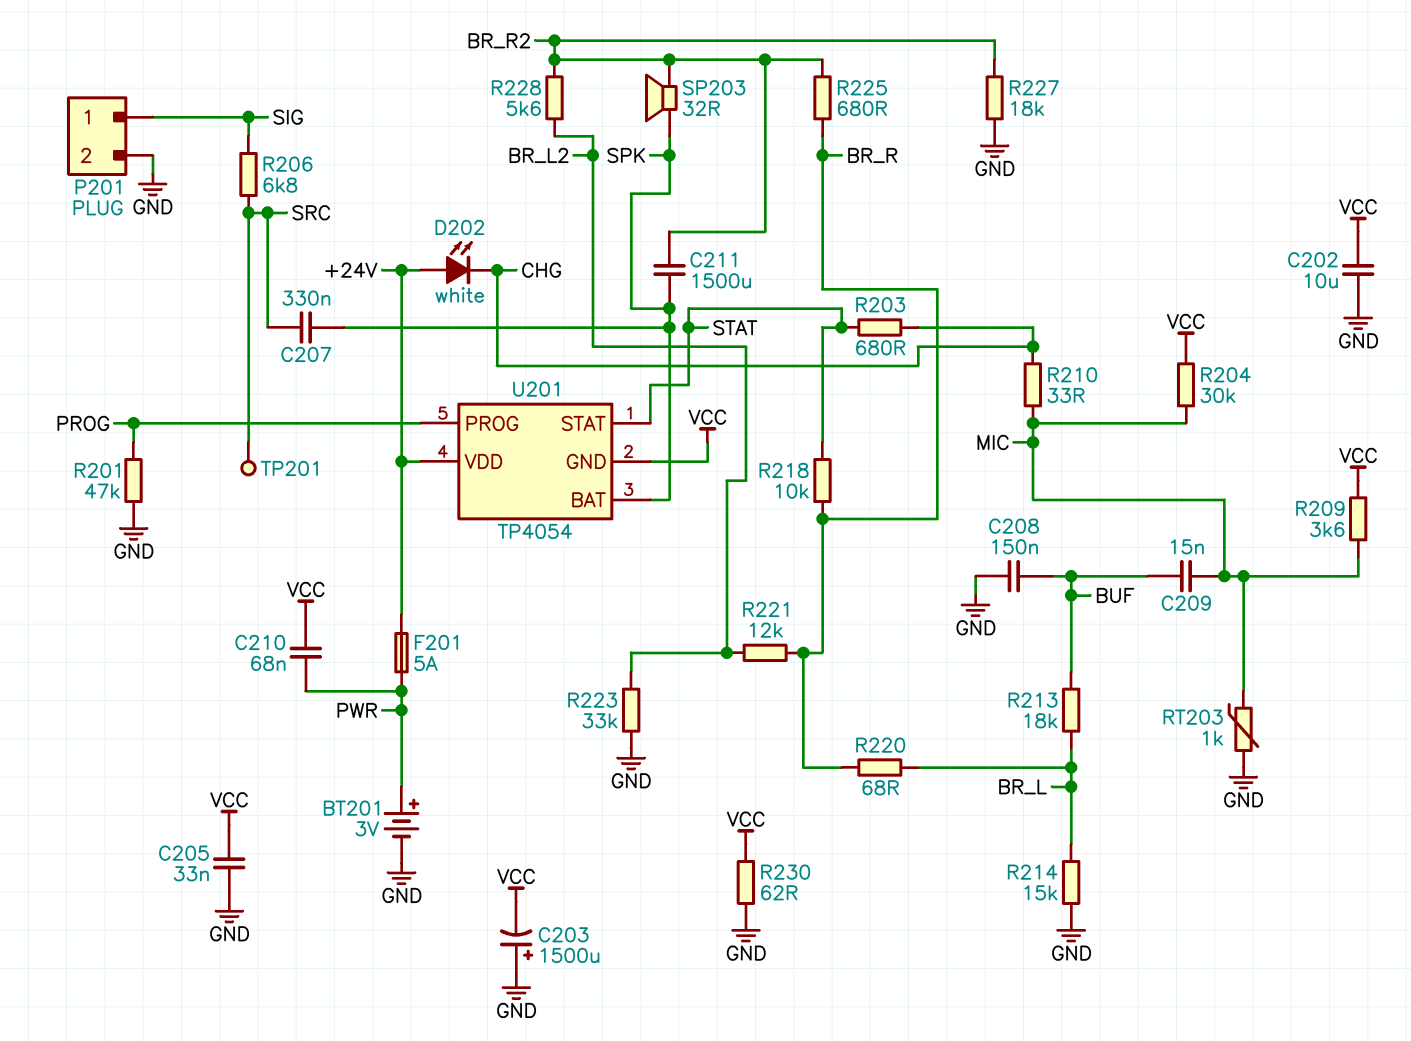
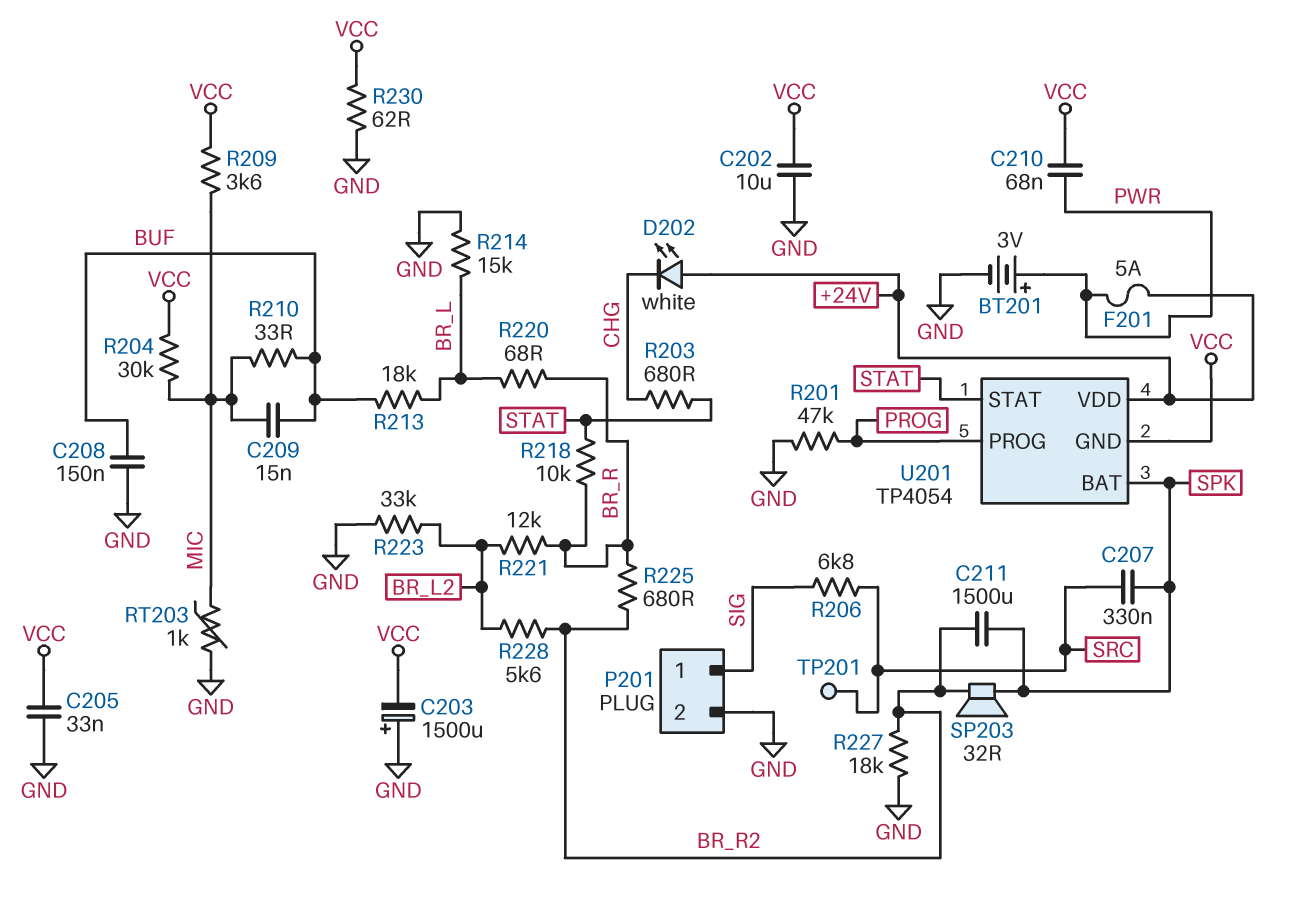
R210: 33 (CHG, MIC) -> 33 (BUF, MIC)

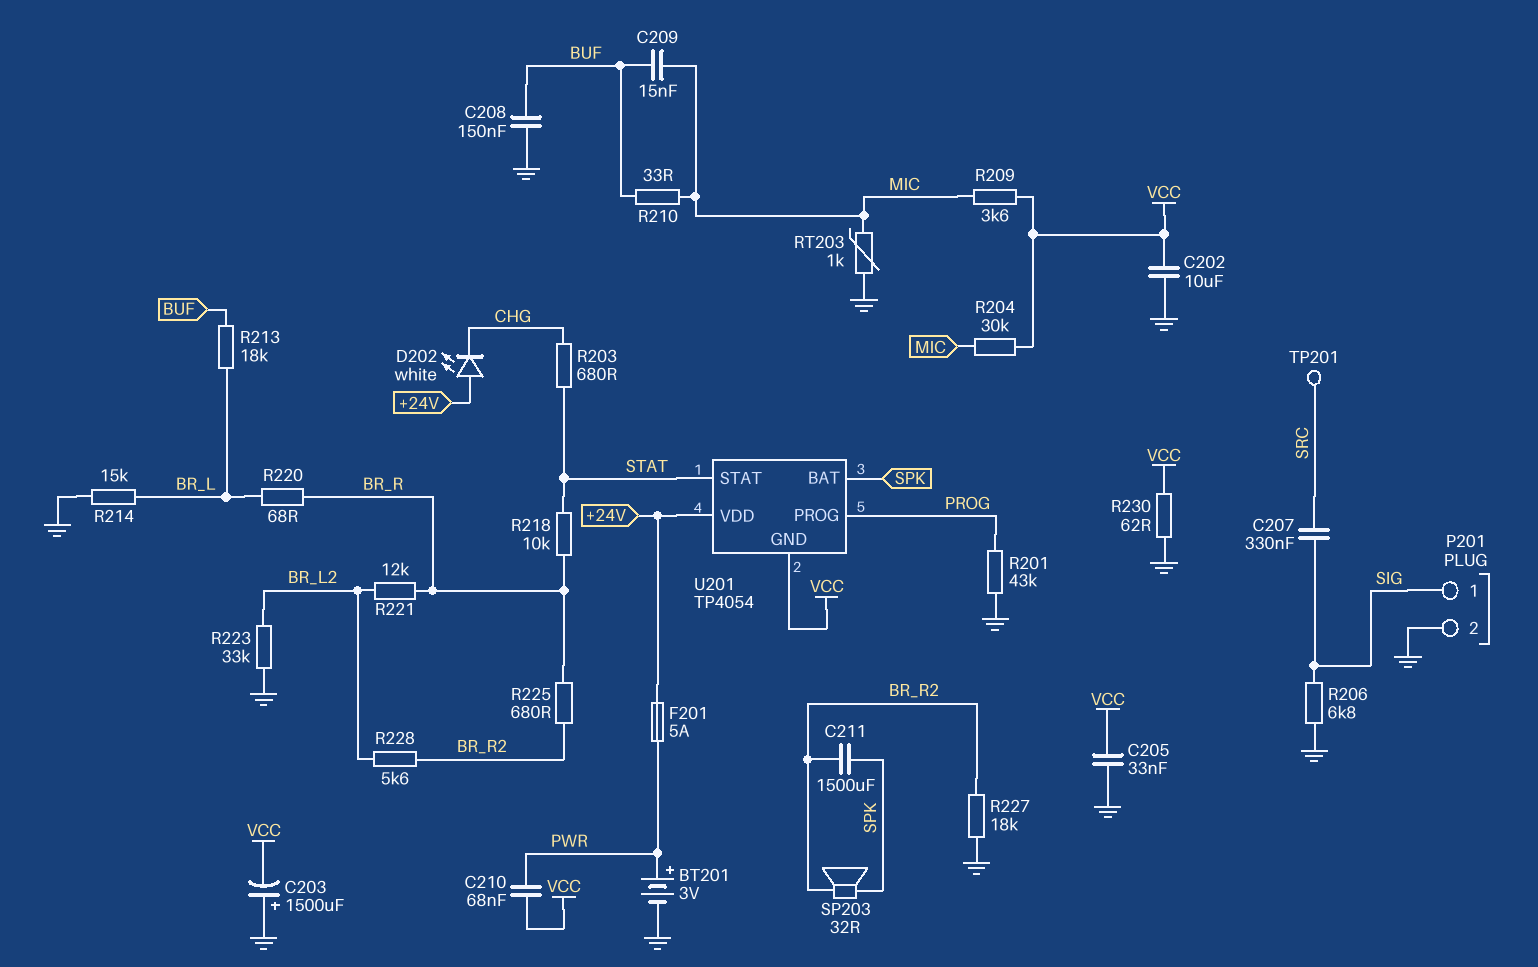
C207: 330nF (SPK, SRC) -> 330nF (SIG, SRC)
R201: 47k (GND, PROG) -> 43k (GND, PROG)
R206: 6.8k (SIG, SRC) -> 6.8k (GND, SIG)

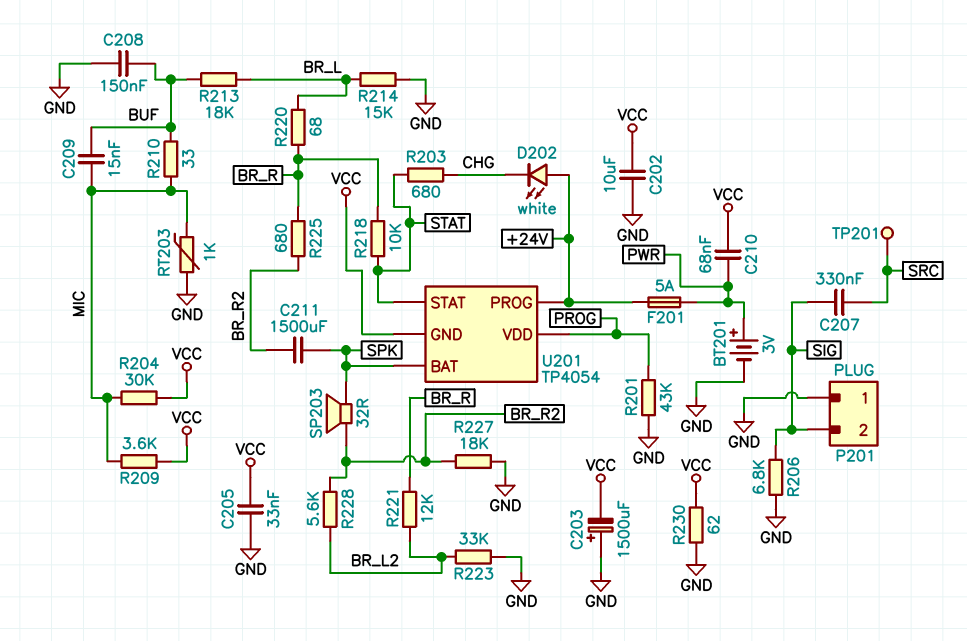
P201 pin 1: SIG -> GND
P201 pin 2: GND -> SIG
U201 pin PROG: PROG -> +24V
U201 pin VDD: +24V -> PROG

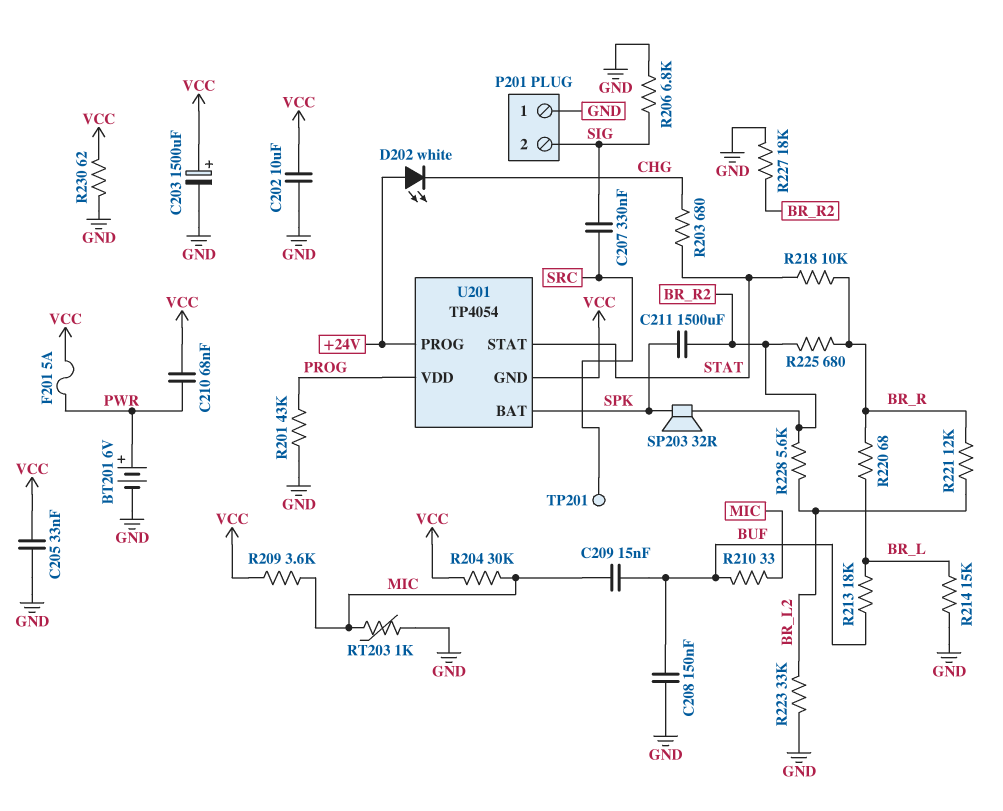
BT201: 3V (plus PWR, minus GND) -> 6V (plus PWR, minus GND)
C203: 1500uF (plus GND, minus VCC) -> 1500uF (plus VCC, minus GND)
F201: 5A (+24V, PWR) -> 5A (PWR, VCC)

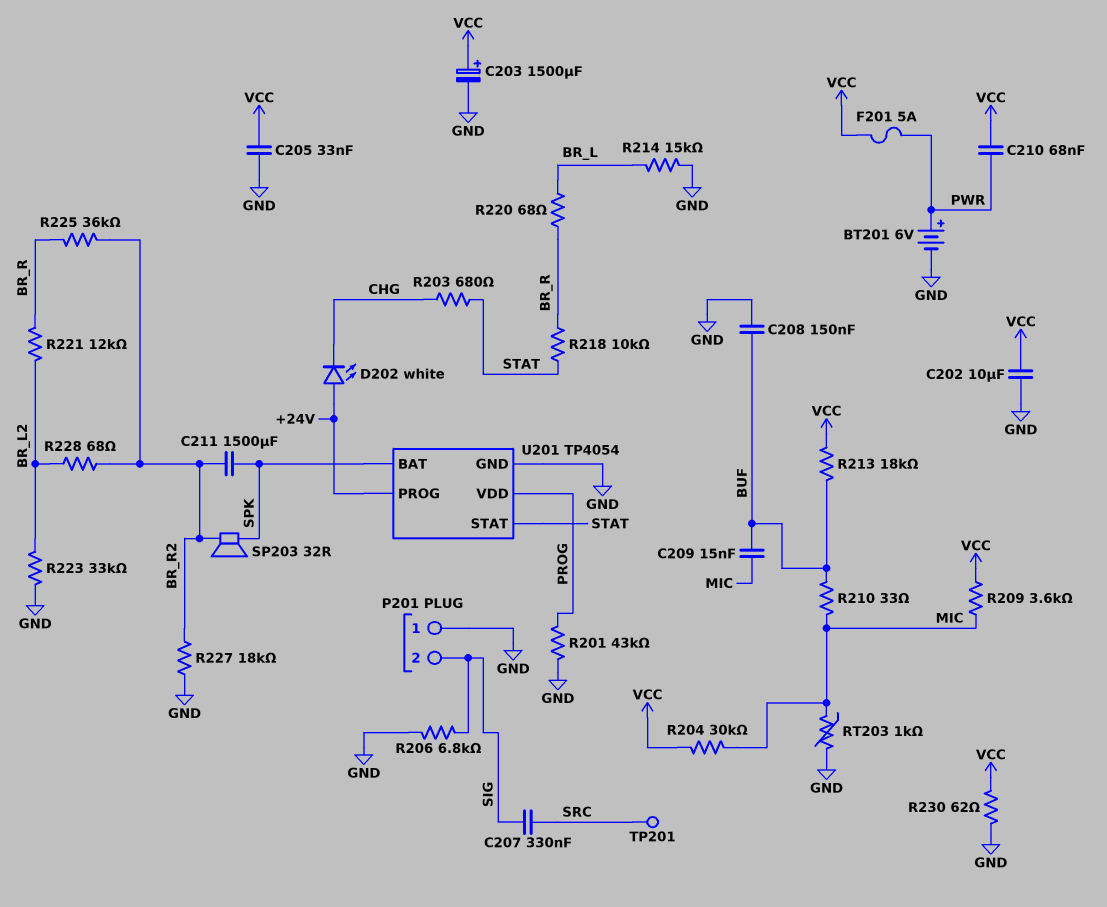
R213: 18k (BR_L, BUF) -> 18k (BUF, VCC)
R225: 680 (BR_R, BR_R2) -> 36k (BR_R, BR_R2)
R228: 5.6k (BR_L2, BR_R2) -> 68 (BR_L2, BR_R2)
U201 pin GND: VCC -> GND

